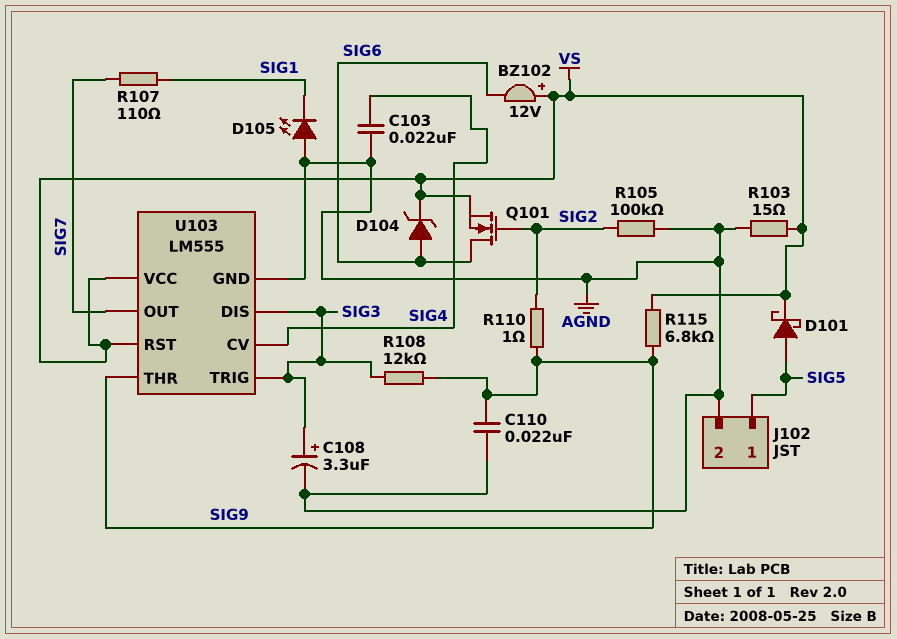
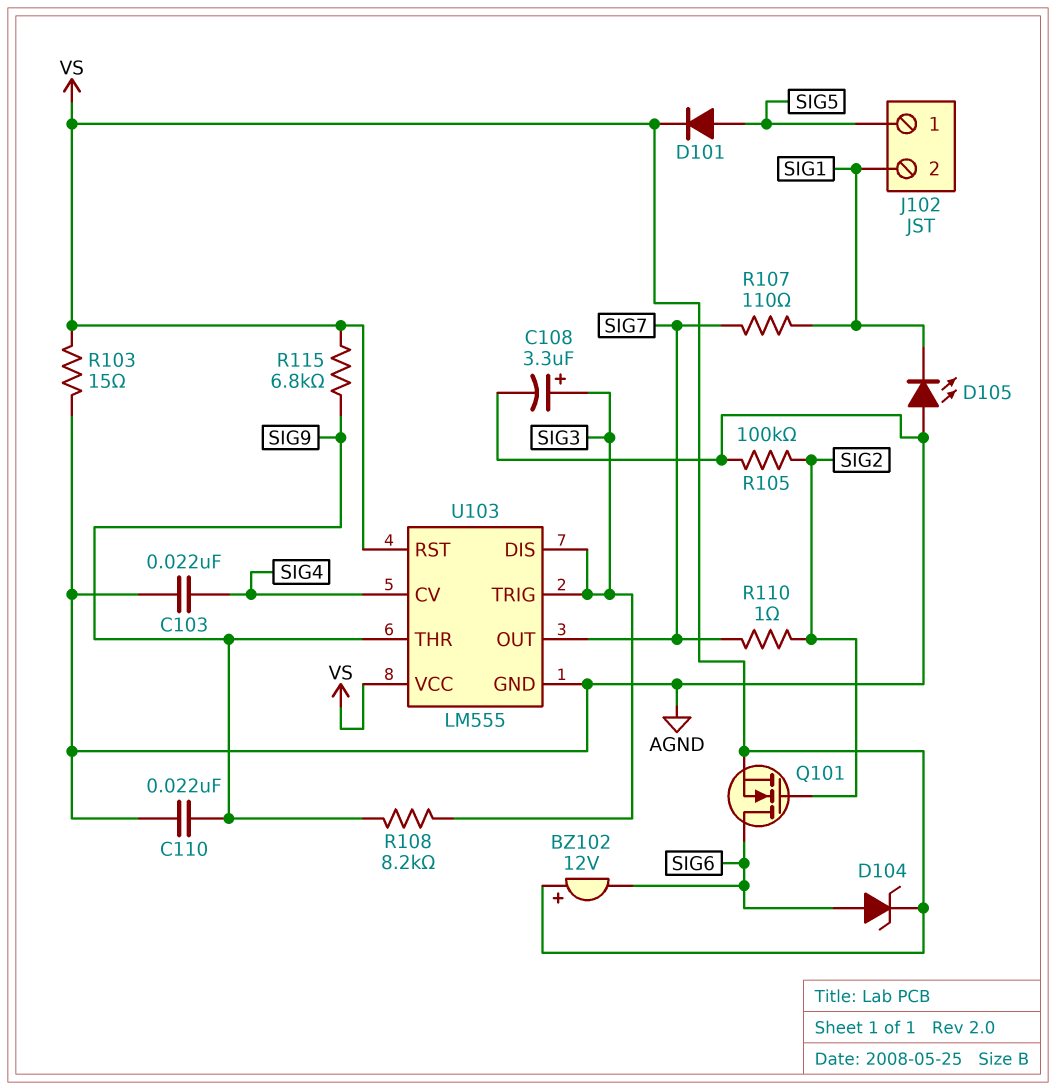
D101: schottky (A SIG5, K VS) -> diode (A SIG5, K VS)
J102 pin 2: AGND -> SIG1
R108: 12k (SIG3, SIG9) -> 8.2k (SIG3, SIG9)
R110: 1 (SIG2, SIG9) -> 1 (SIG2, SIG7)

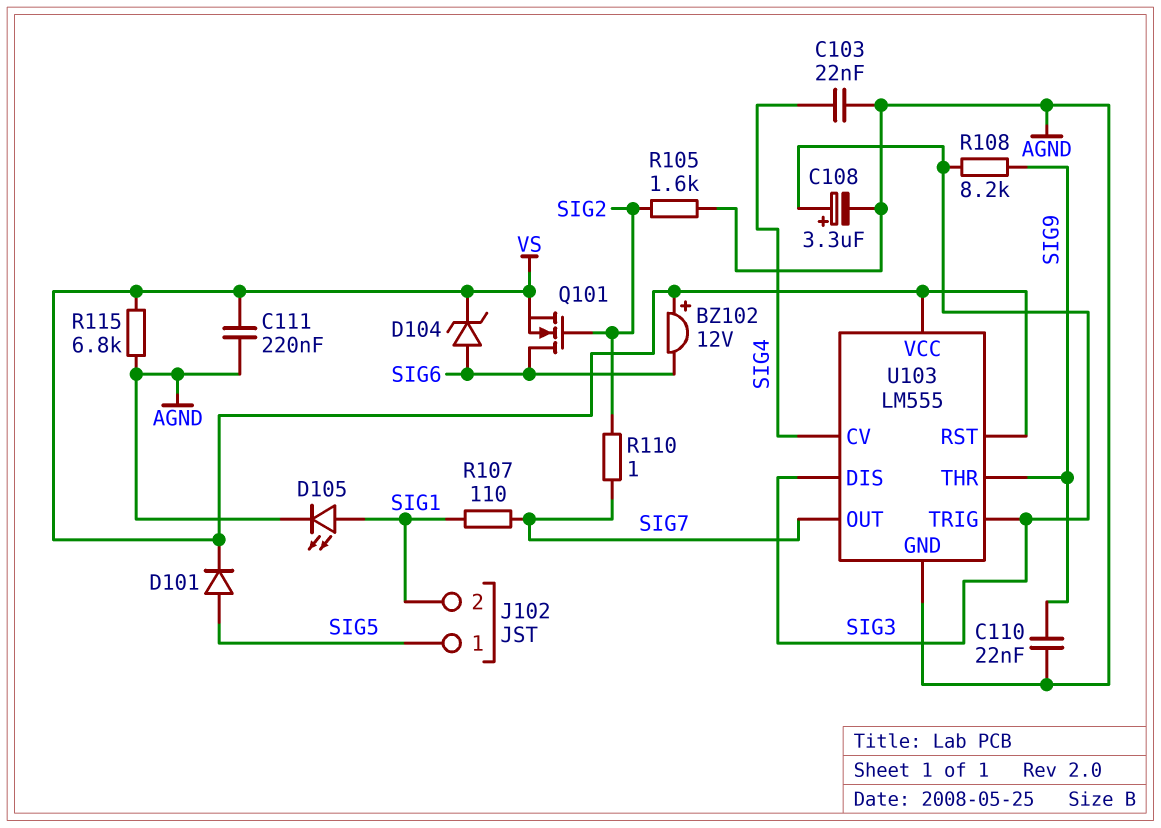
C111: none -> 220nF (AGND, VS)
D105: LED (A AGND, K SIG1) -> LED (A SIG1, K AGND)
R103: 15 (AGND, VS) -> none
R105: 100k (AGND, SIG2) -> 1.6k (AGND, SIG2)
R115: 6.8k (SIG9, VS) -> 6.8k (AGND, VS)

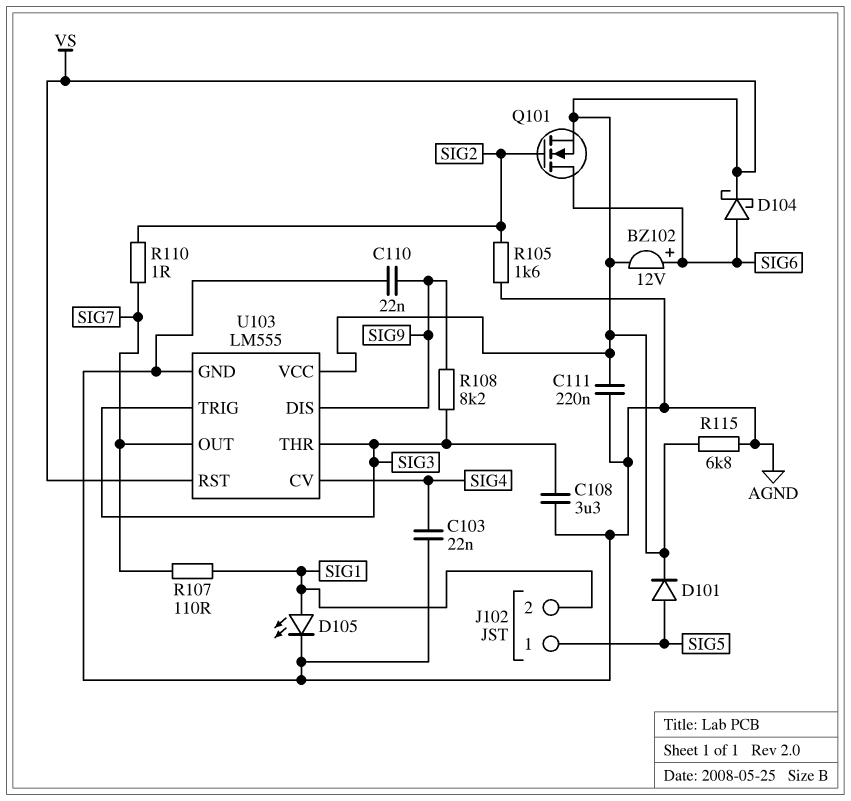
BZ102: buzzer 12V (plus VS, minus SIG6) -> buzzer 12V (plus SIG6, minus VS)
C108: 3.3uF (plus SIG3, minus AGND) -> 3.3uF (AGND, SIG3)
D104: zener (A SIG6, K VS) -> schottky (A SIG6, K VS)
U103 pin DIS: SIG3 -> SIG9
U103 pin THR: SIG9 -> SIG3

